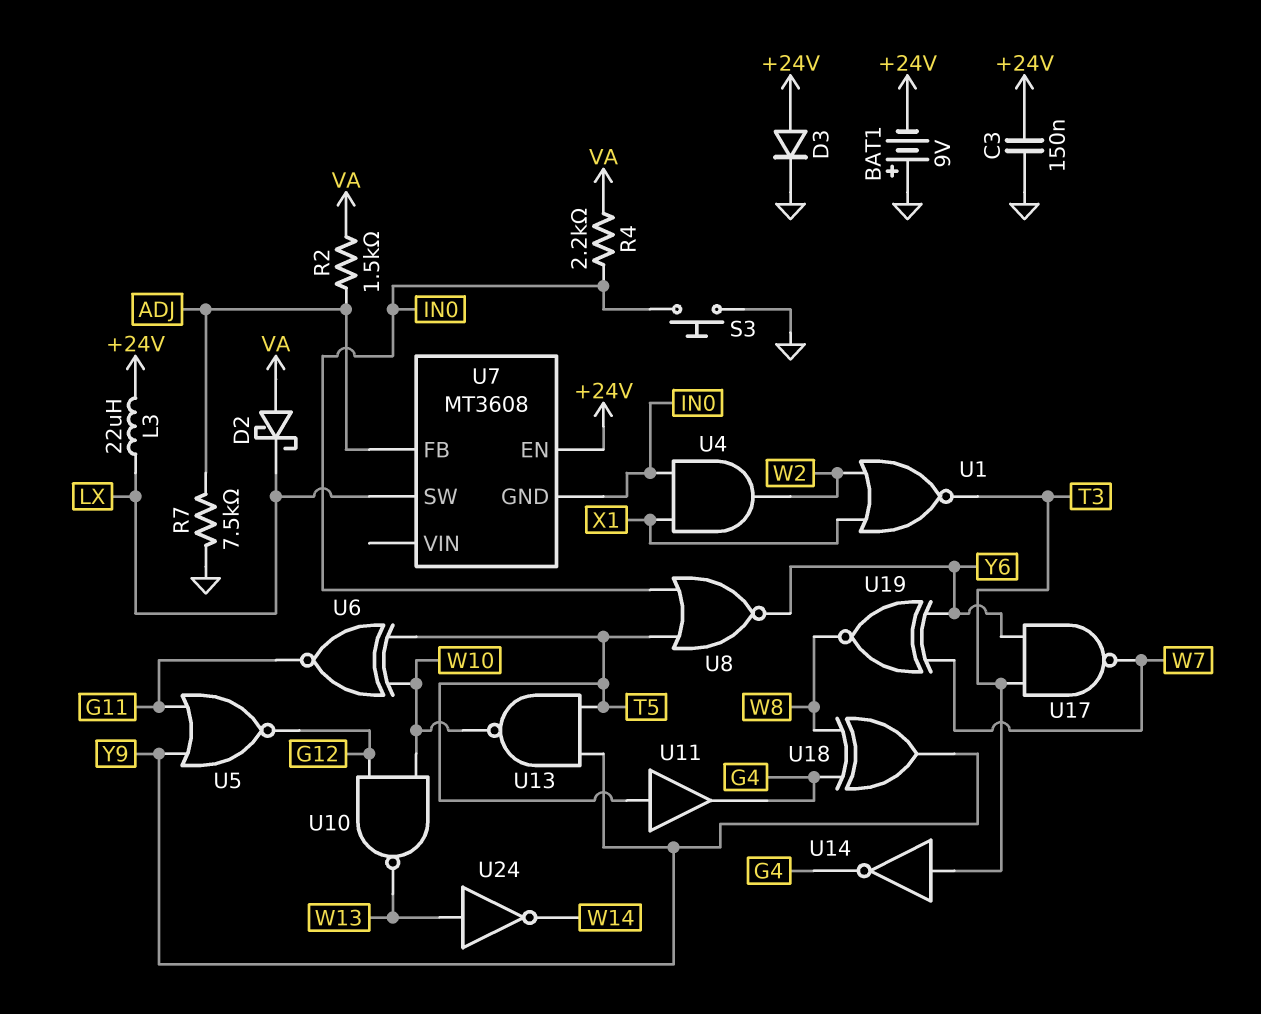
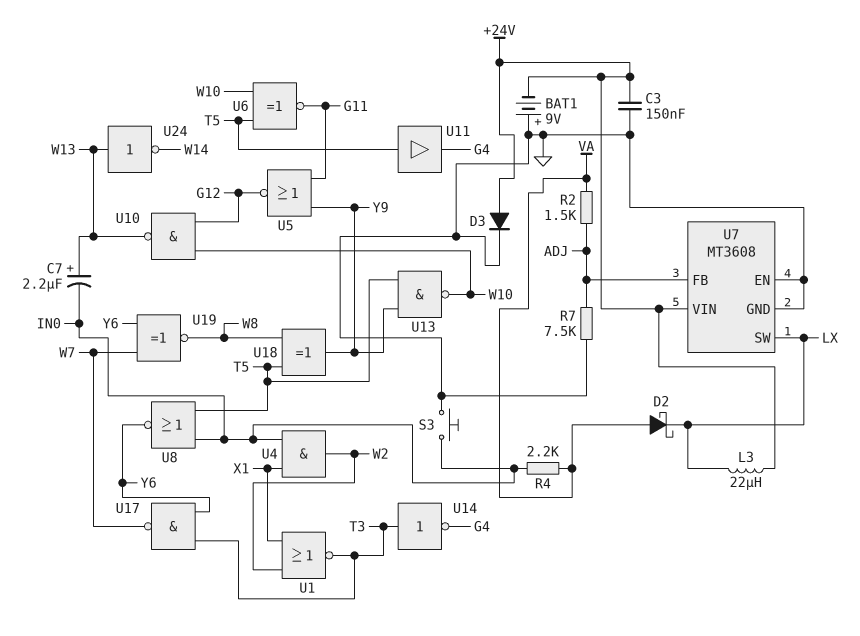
C7: none -> 2.2uF (plus W13, minus IN0)
U7 pin EN: +24V -> GND
U7 pin GND: IN0 -> GND
U7 pin VIN: none -> +24V
U18: XOR (in G4, in W8, out Y9) -> XOR (in T5, in W8, out Y9)

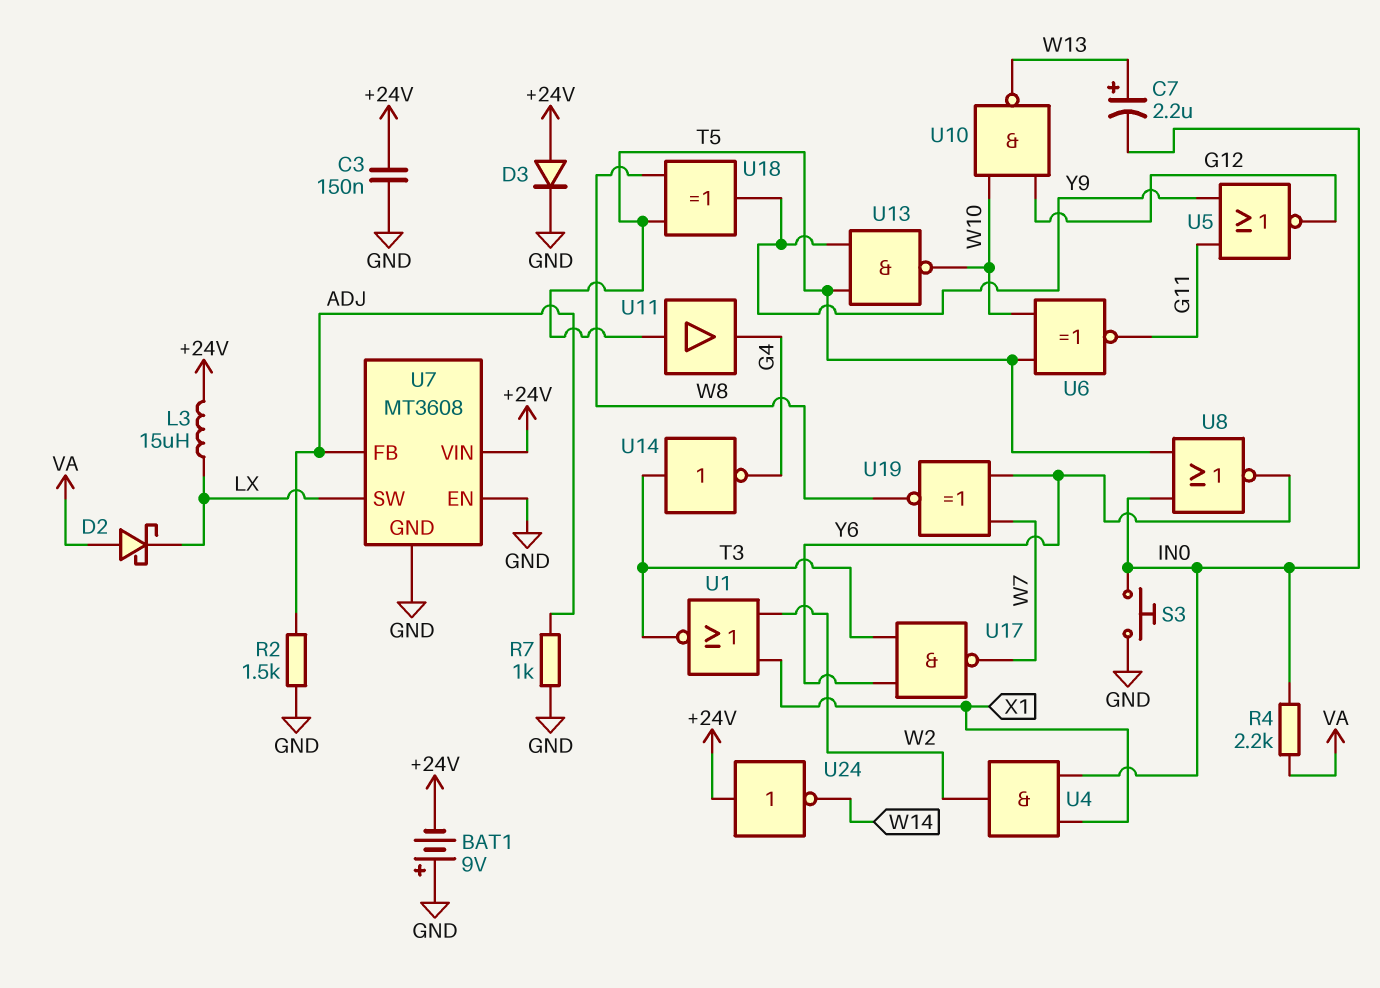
L3: 22uH (+24V, LX) -> 15uH (+24V, LX)
R2: 1.5k (ADJ, VA) -> 1.5k (ADJ, GND)
R7: 7.5k (ADJ, GND) -> 1k (ADJ, GND)
U24: NOT (in W13, out W14) -> NOT (in +24V, out W14)

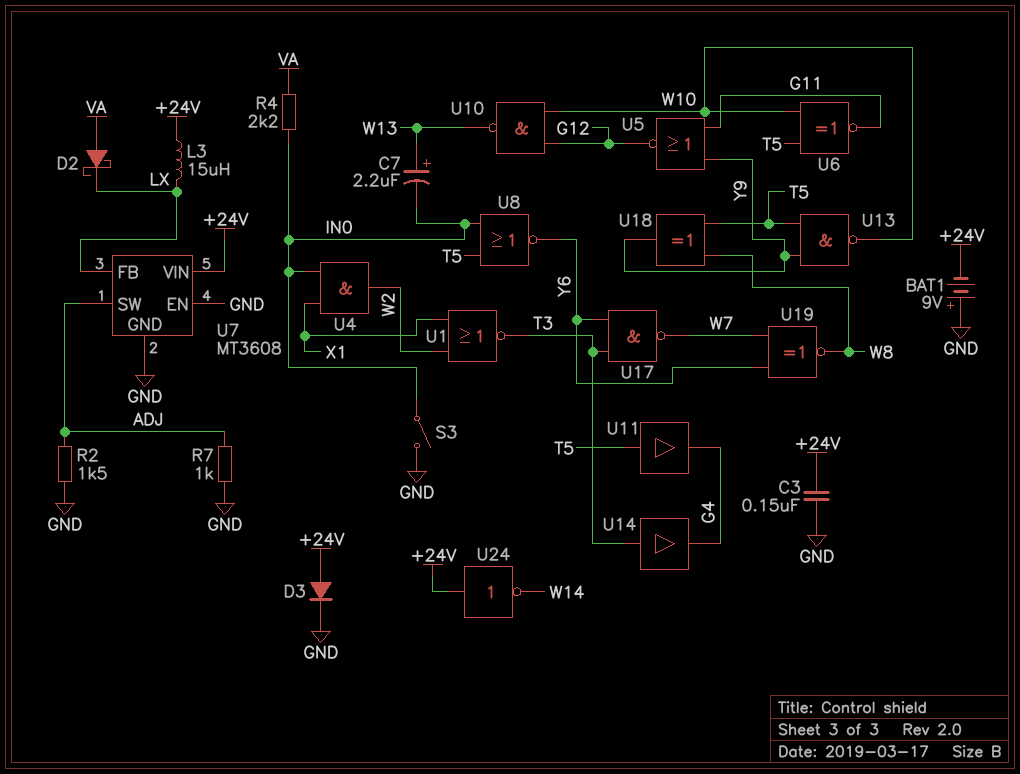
S3: button (GND, IN0) -> switch (GND, IN0)
U7 pin FB: ADJ -> LX
U7 pin SW: LX -> ADJ
U14: NOT (in T3, out G4) -> buffer (in T3, out G4)

